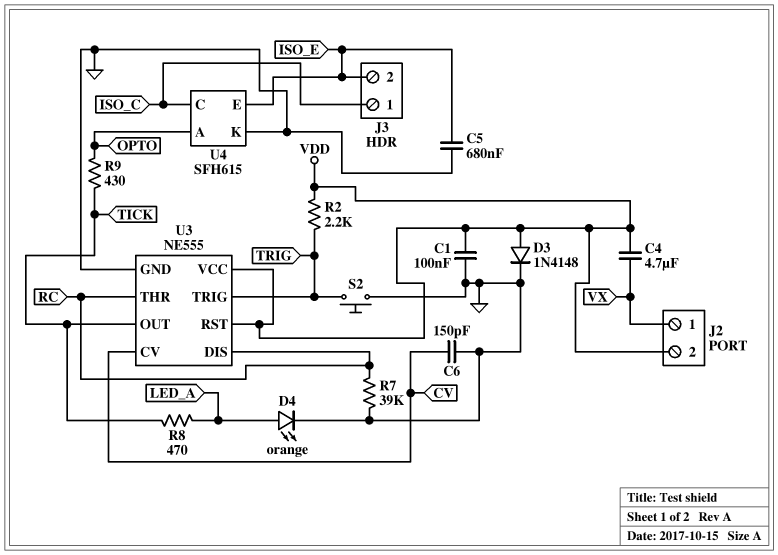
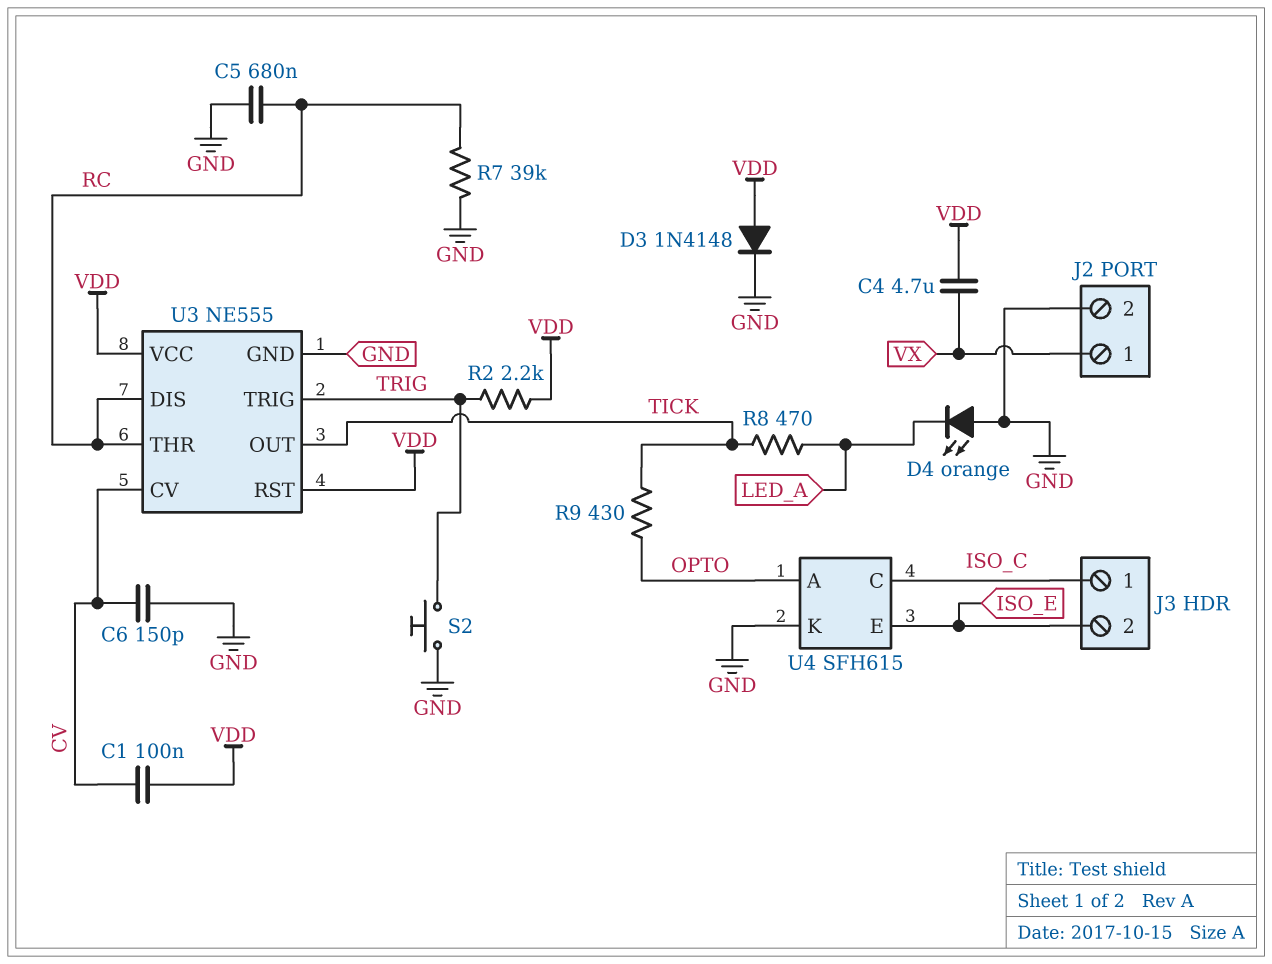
C1: 100nF (GND, VDD) -> 100nF (CV, VDD)
C5: 680nF (GND, ISO_E) -> 680nF (GND, RC)
D4: LED orange (A LED_A, K GND) -> LED orange (A GND, K LED_A)
J2 pin 2: VDD -> GND

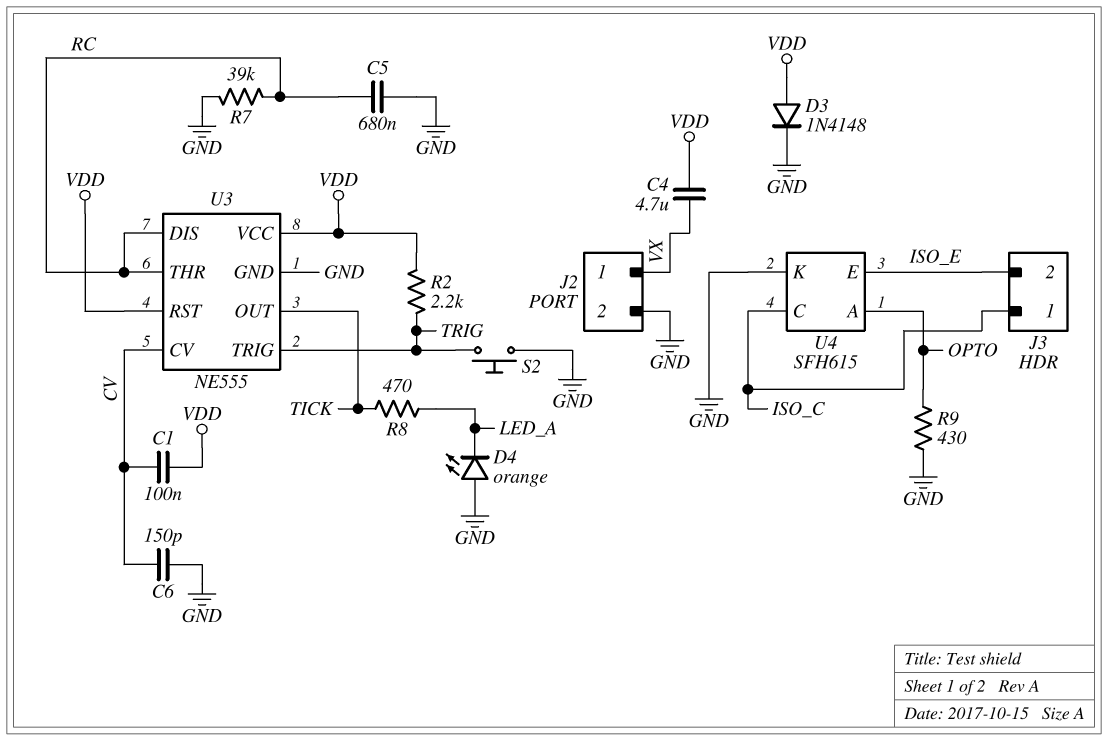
R9: 430 (OPTO, TICK) -> 430 (GND, OPTO)

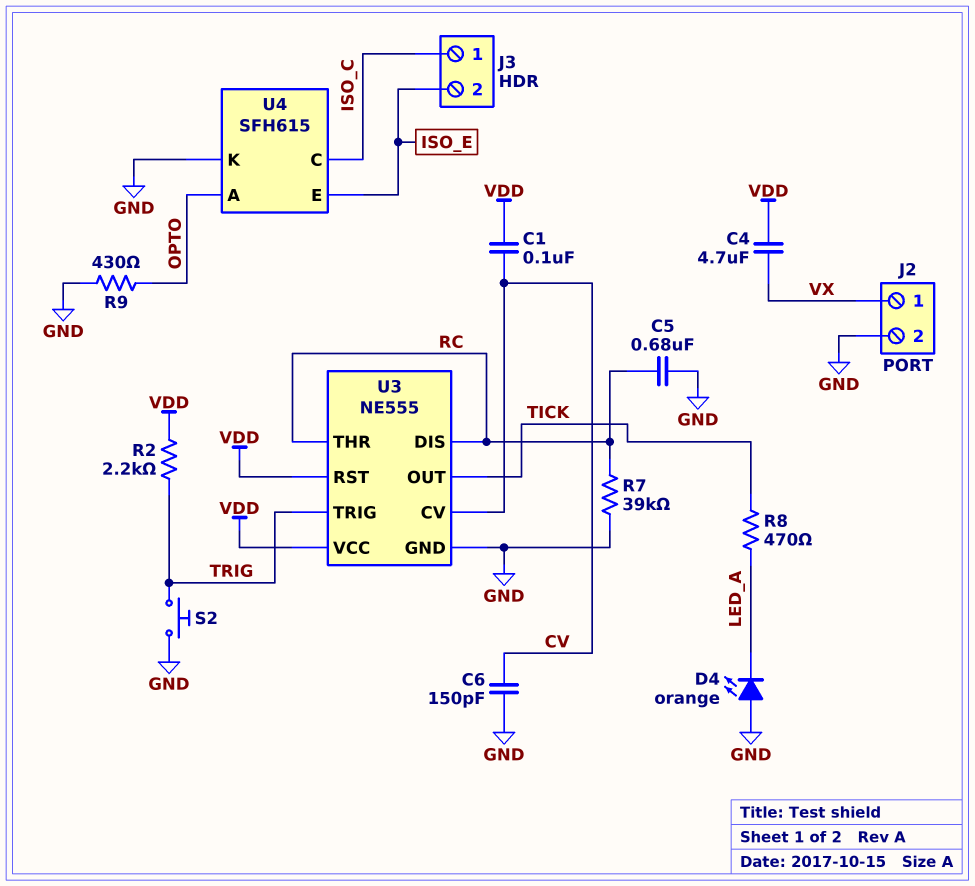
D3: diode 1N4148 (A VDD, K GND) -> none

